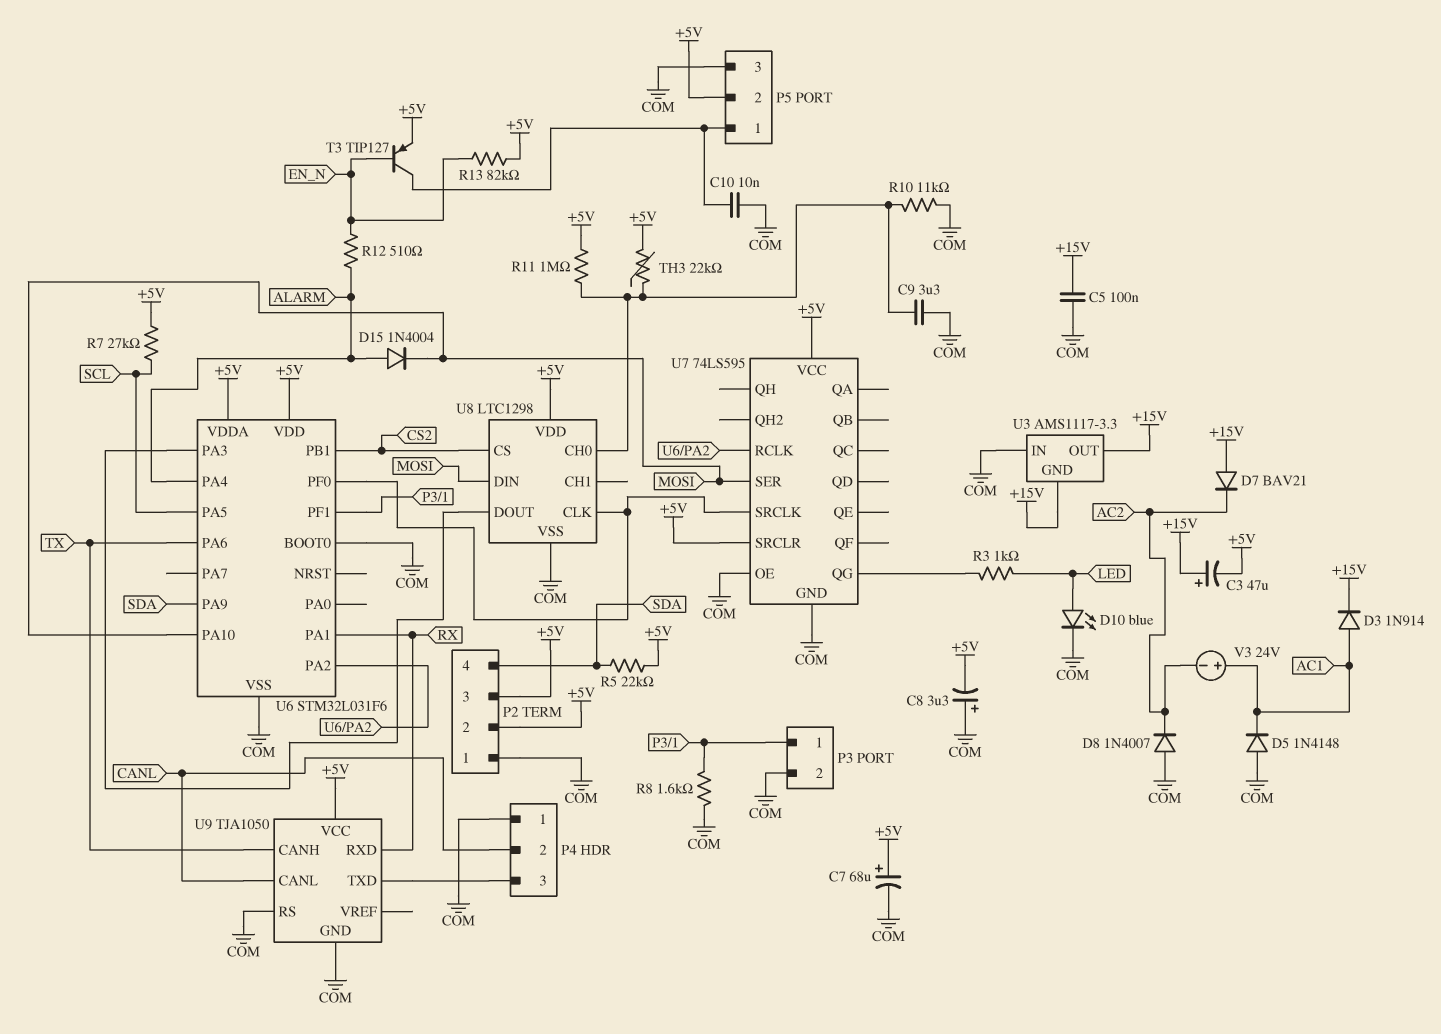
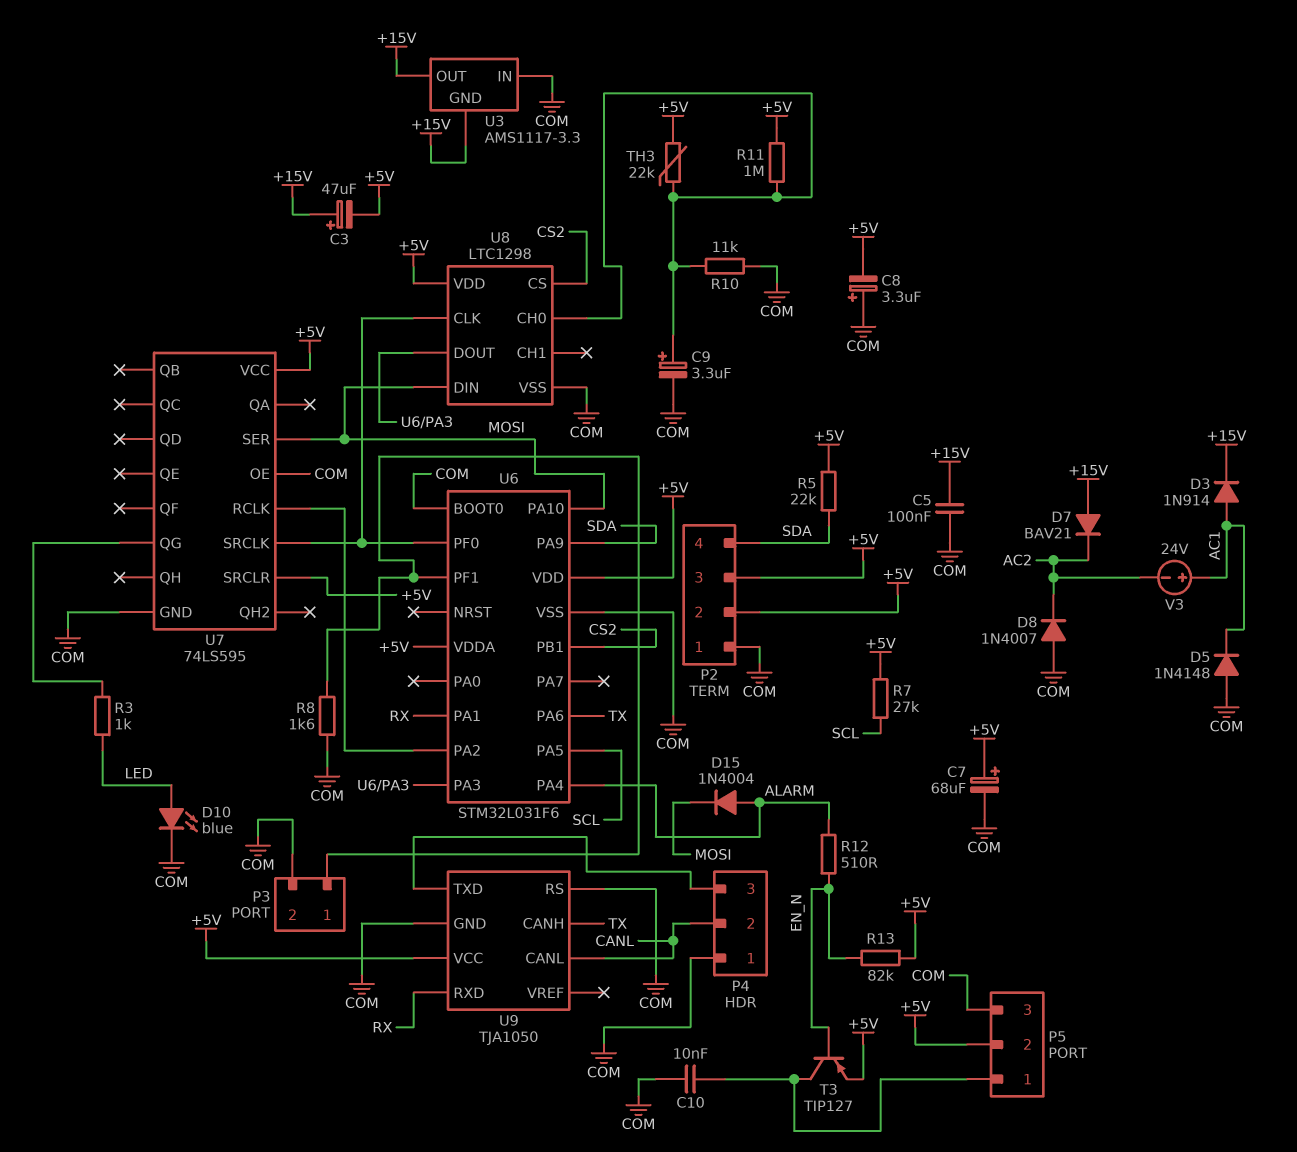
C9: 3.3uF (COM, U8/CH0) -> 3.3uF (plus U8/CH0, minus COM)

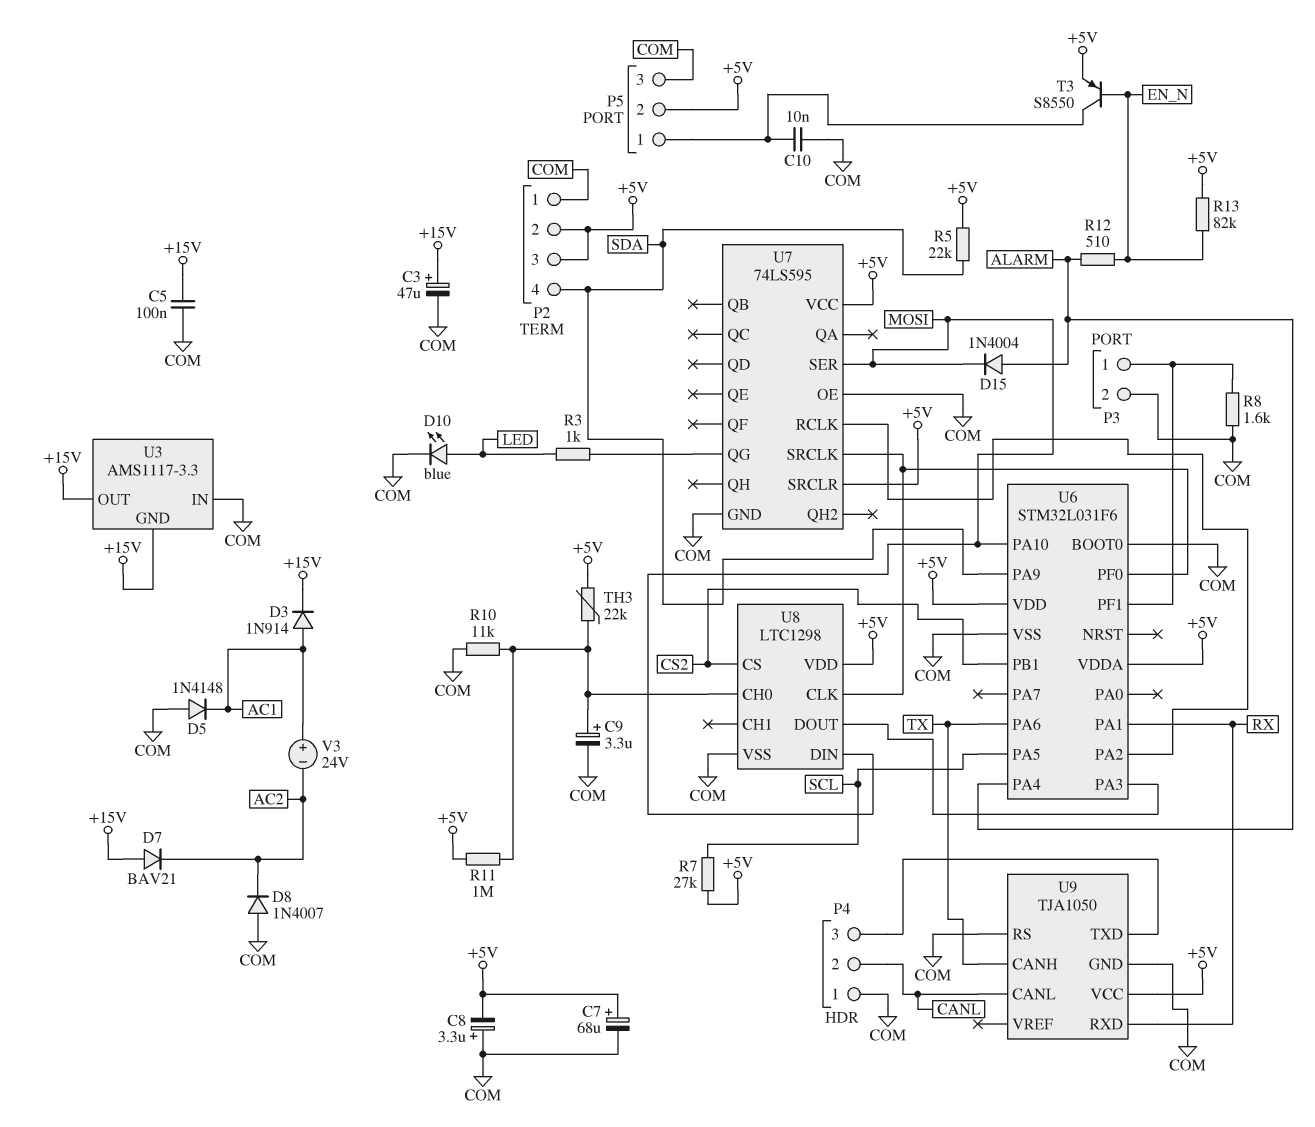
C3: 47uF (plus +15V, minus +5V) -> 47uF (plus +15V, minus COM)
T3: PNP TIP127 (B EN_N, C P5/1, E +5V) -> PNP S8550 (B EN_N, C P5/1, E +5V)

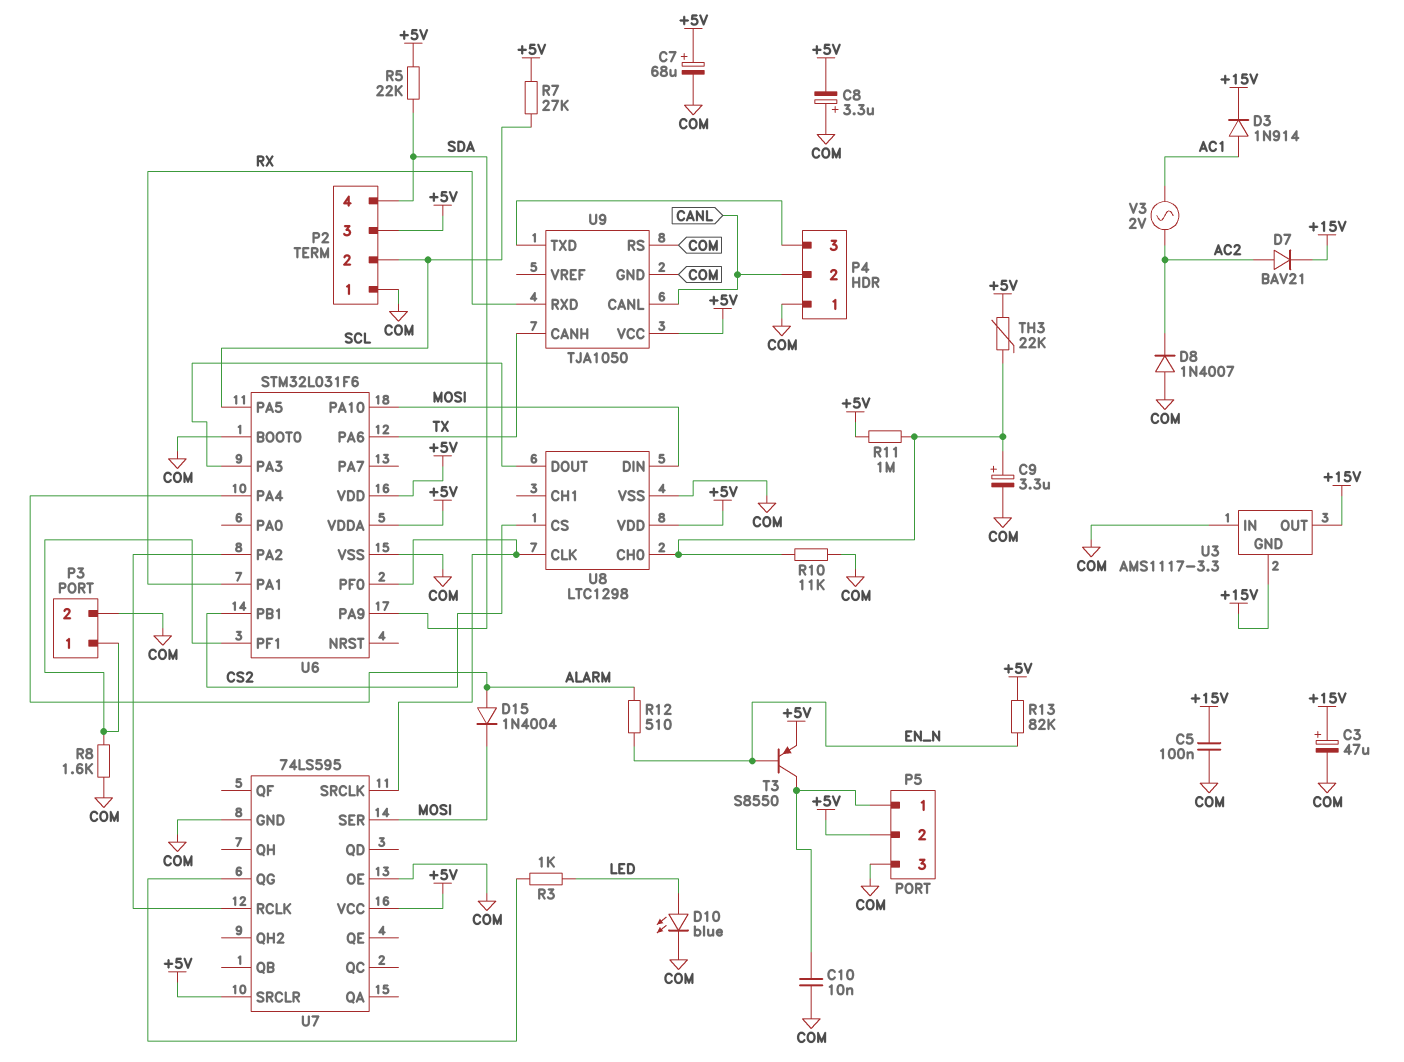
D5: diode 1N4148 (A COM, K AC1) -> none
D7: diode BAV21 (A +15V, K AC2) -> diode BAV21 (A AC2, K +15V)
P2 pin 2: +5V -> SCL
V3: 24V (plus AC1, minus AC2) -> AC 2V (AC1, AC2)

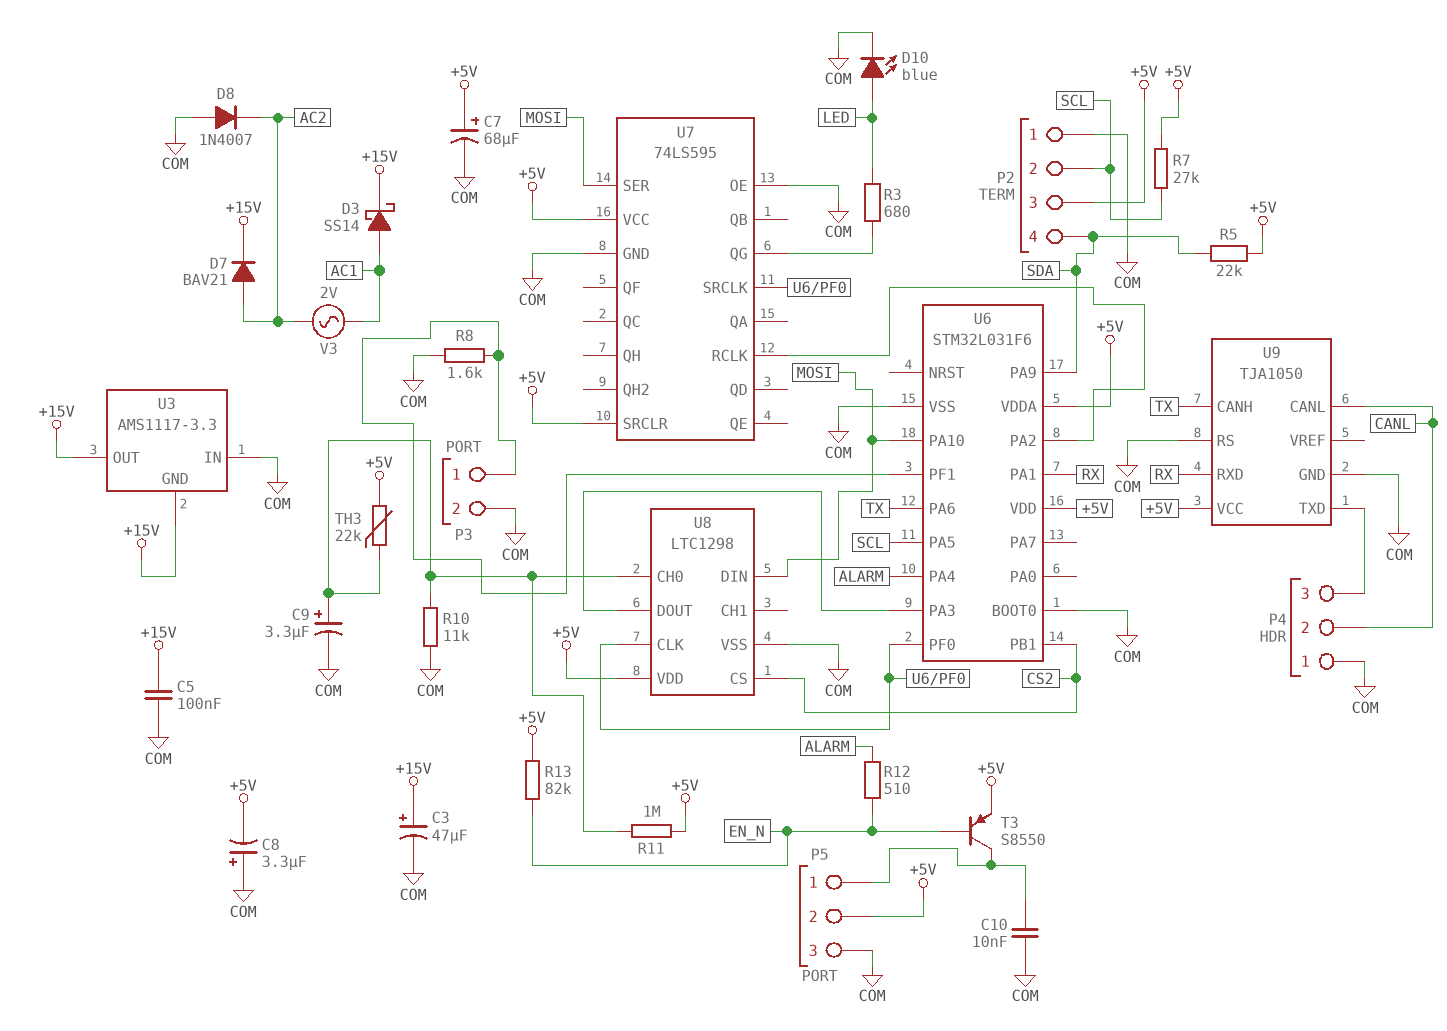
D3: diode 1N914 (A AC1, K +15V) -> schottky SS14 (A AC1, K +15V)
D15: diode 1N4004 (A ALARM, K MOSI) -> none
R3: 1k (LED, U7/QG) -> 680 (LED, U7/QG)

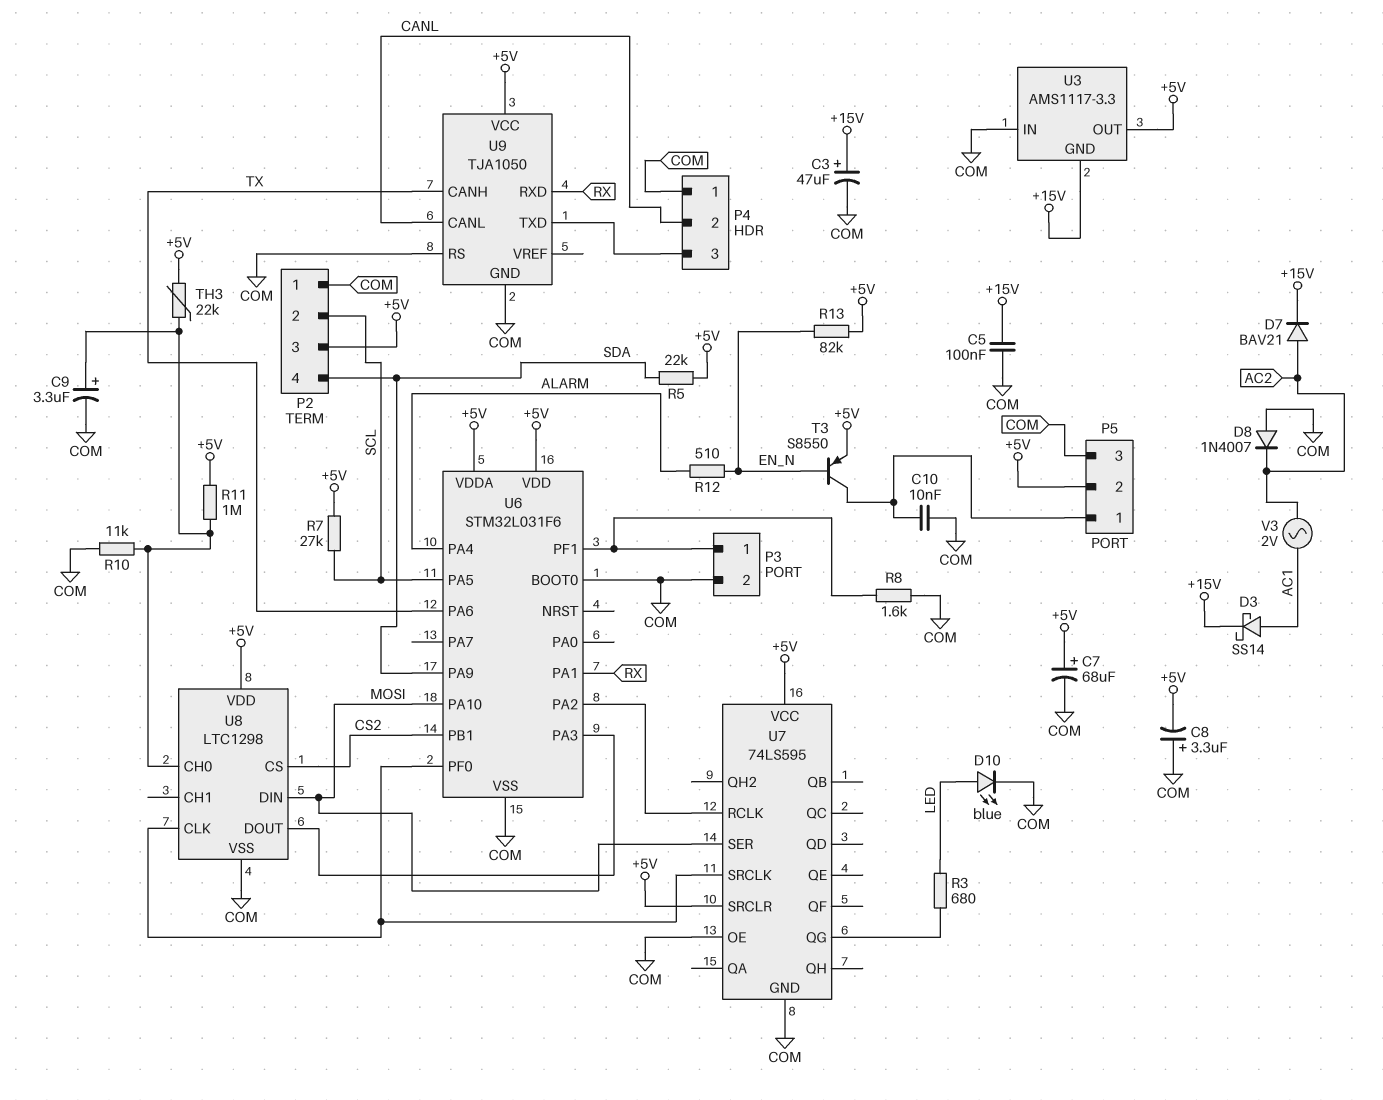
U3 pin OUT: +15V -> +5V

